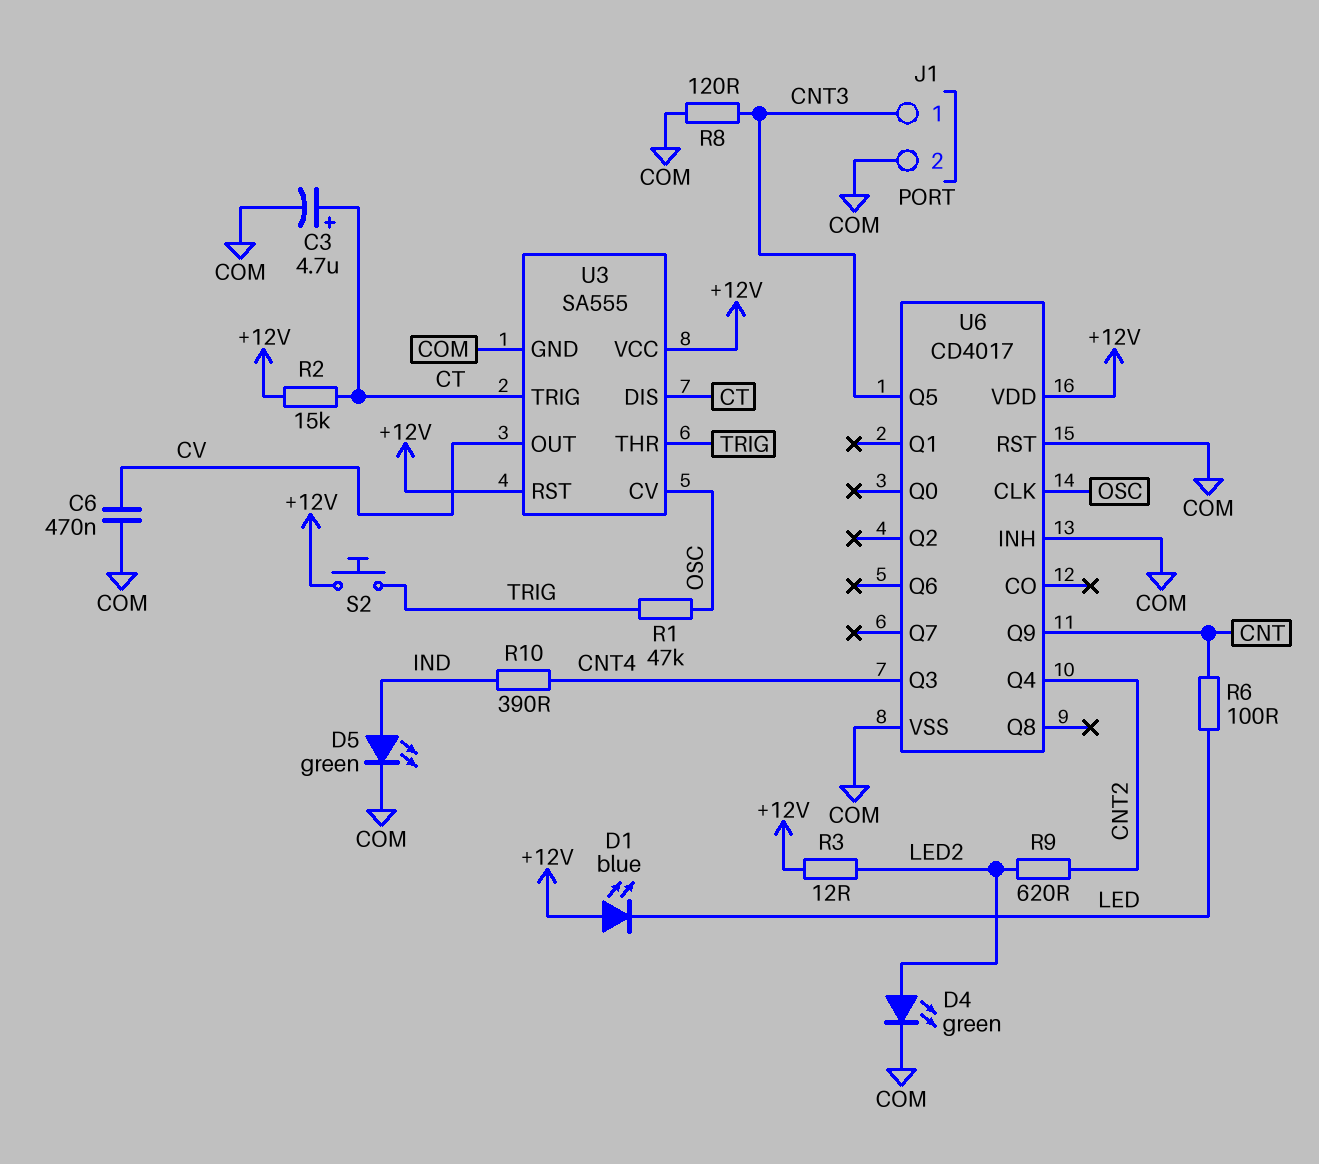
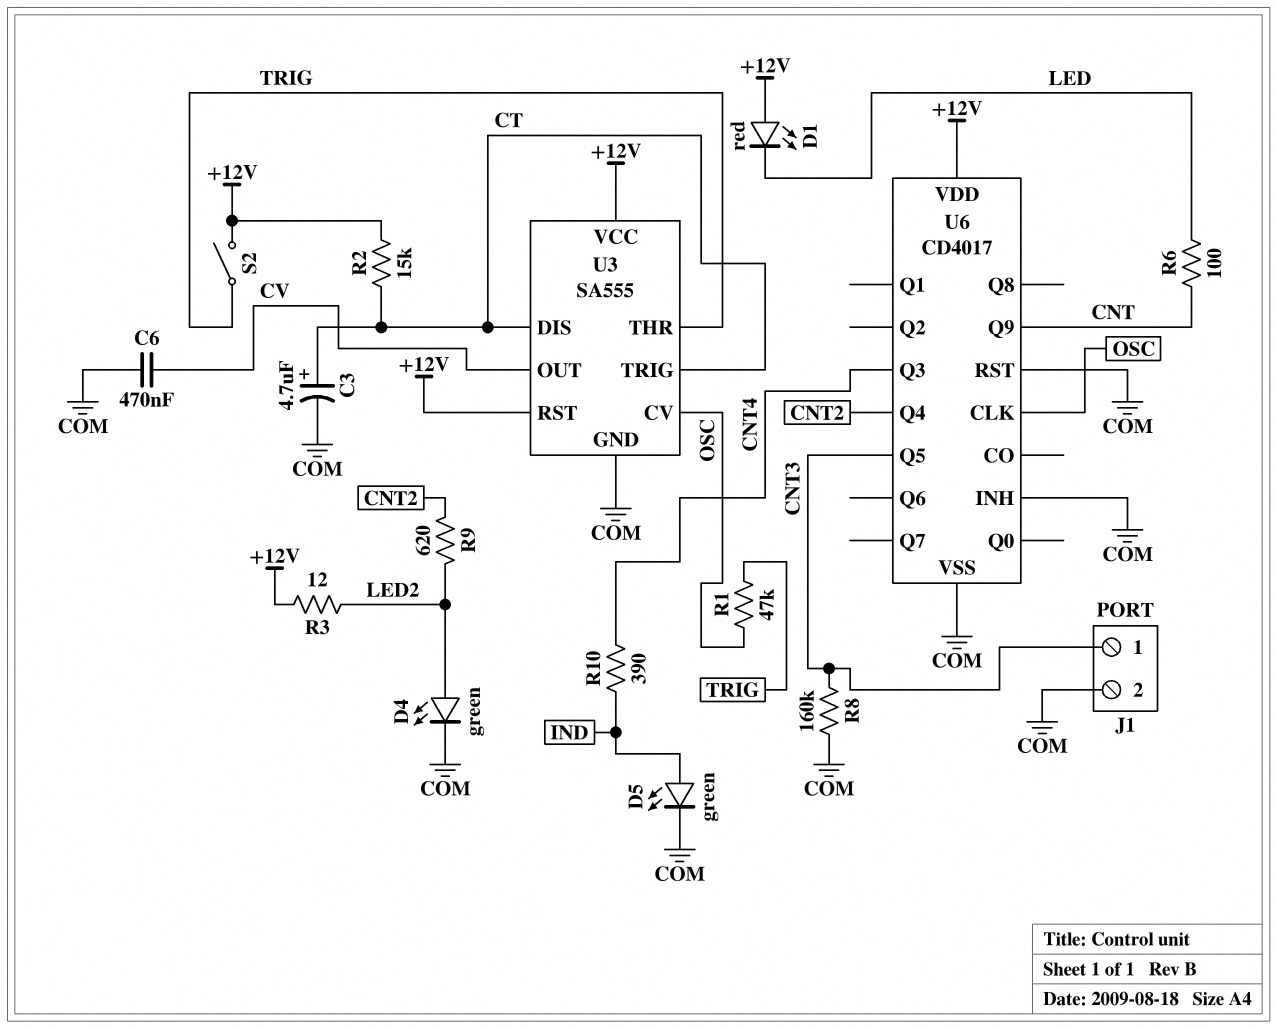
D1: LED blue (A +12V, K LED) -> LED red (A +12V, K LED)
R8: 120 (CNT3, COM) -> 160k (CNT3, COM)
S2: button (+12V, TRIG) -> switch (+12V, TRIG)

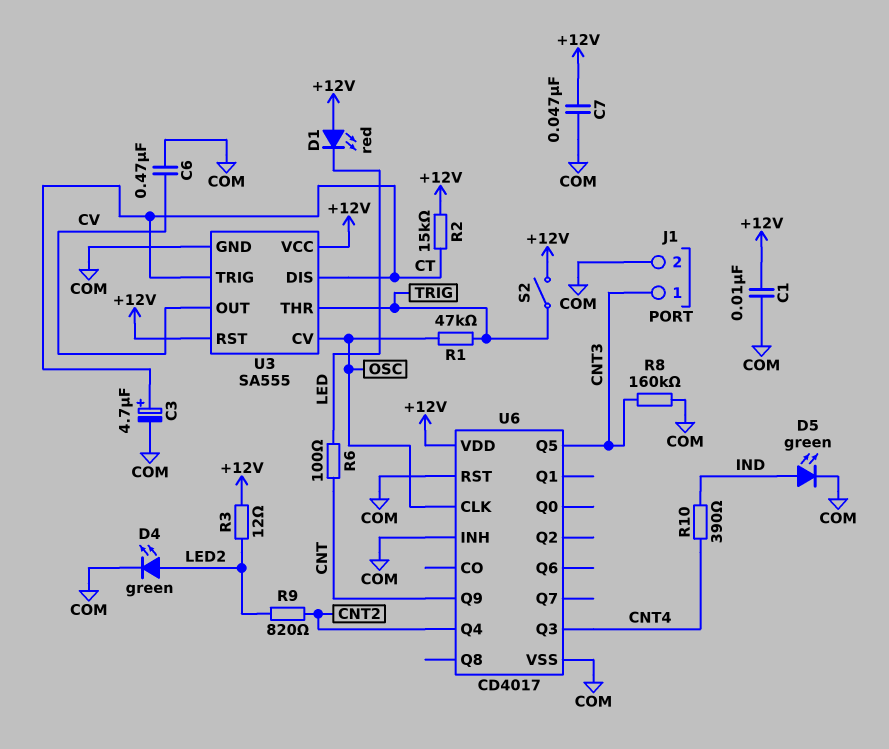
C1: none -> 10nF (+12V, COM)
C7: none -> 47nF (+12V, COM)
R9: 620 (CNT2, LED2) -> 820 (CNT2, LED2)

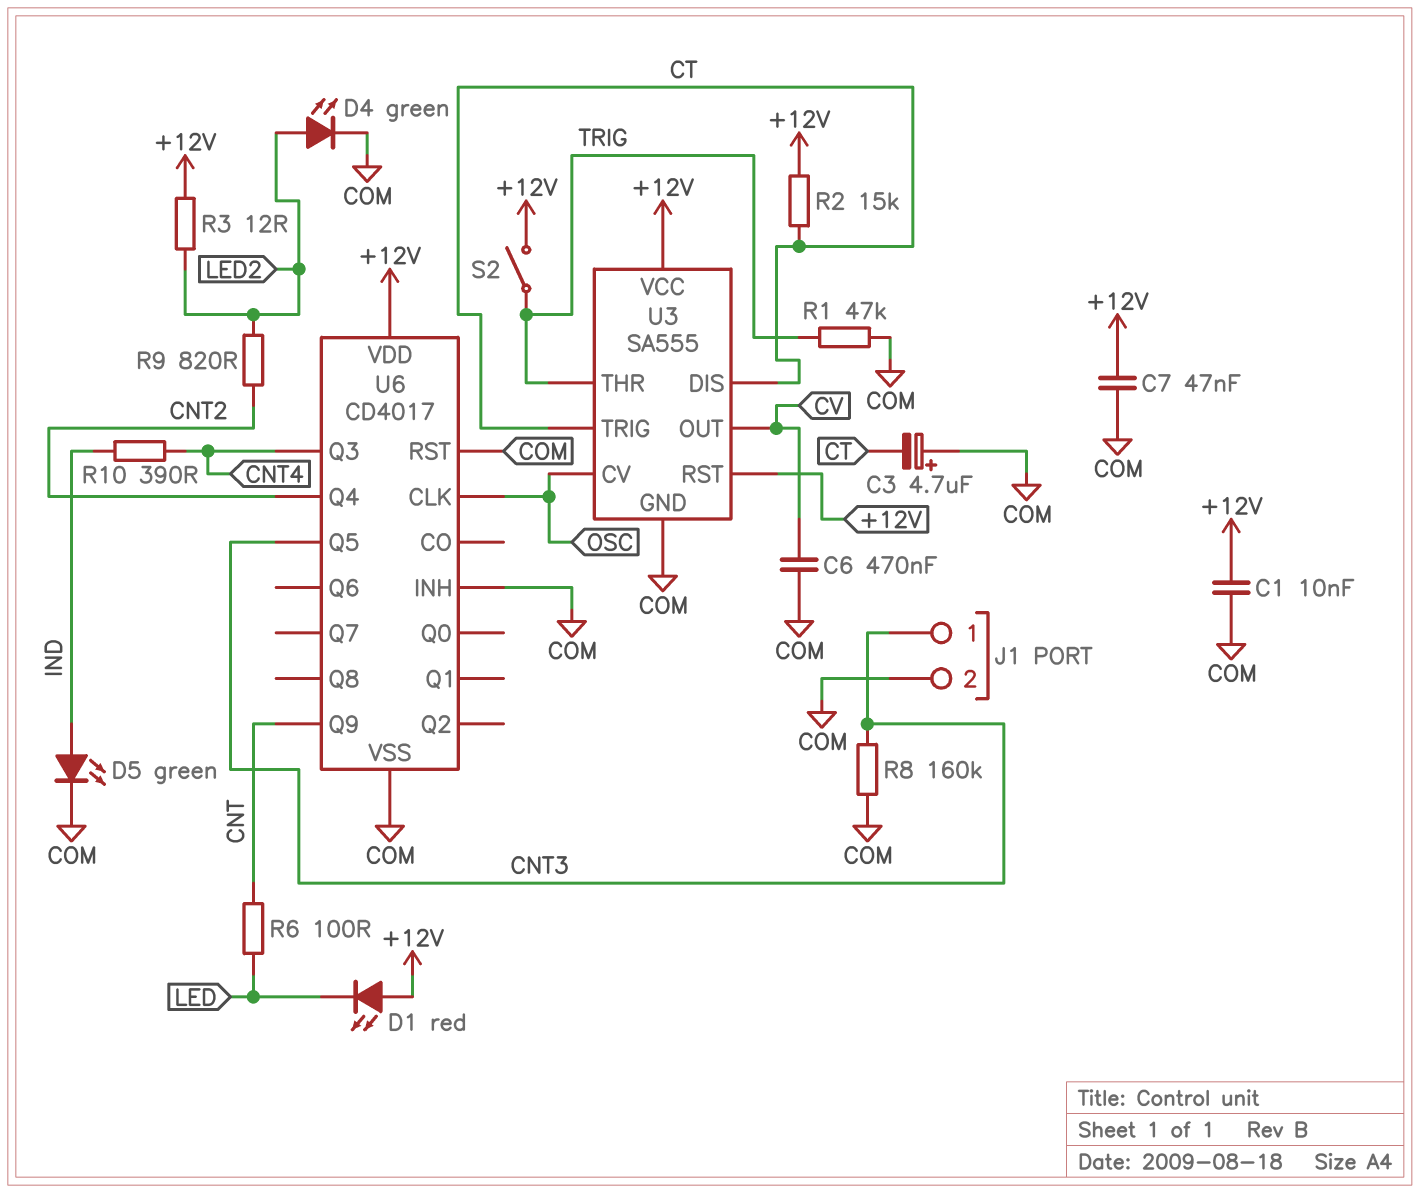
C3: 4.7uF (plus CT, minus COM) -> 4.7uF (plus COM, minus CT)
R1: 47k (OSC, TRIG) -> 47k (COM, TRIG)

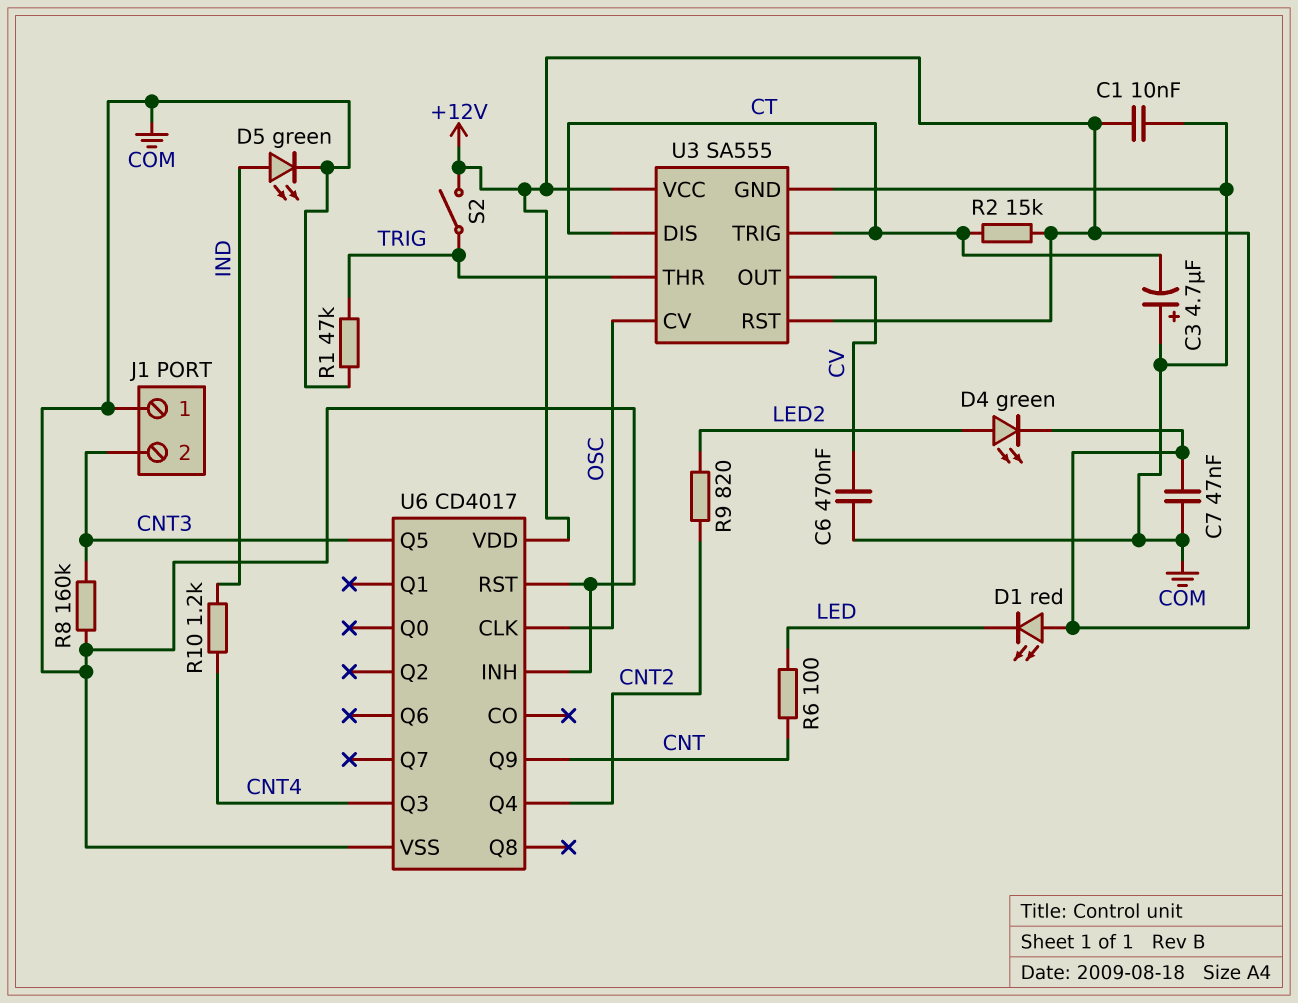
D4: LED green (A LED2, K COM) -> LED green (A LED2, K +12V)
J1 pin 1: CNT3 -> COM
J1 pin 2: COM -> CNT3
R3: 12 (+12V, LED2) -> none
R10: 390 (CNT4, IND) -> 1.2k (CNT4, IND)

